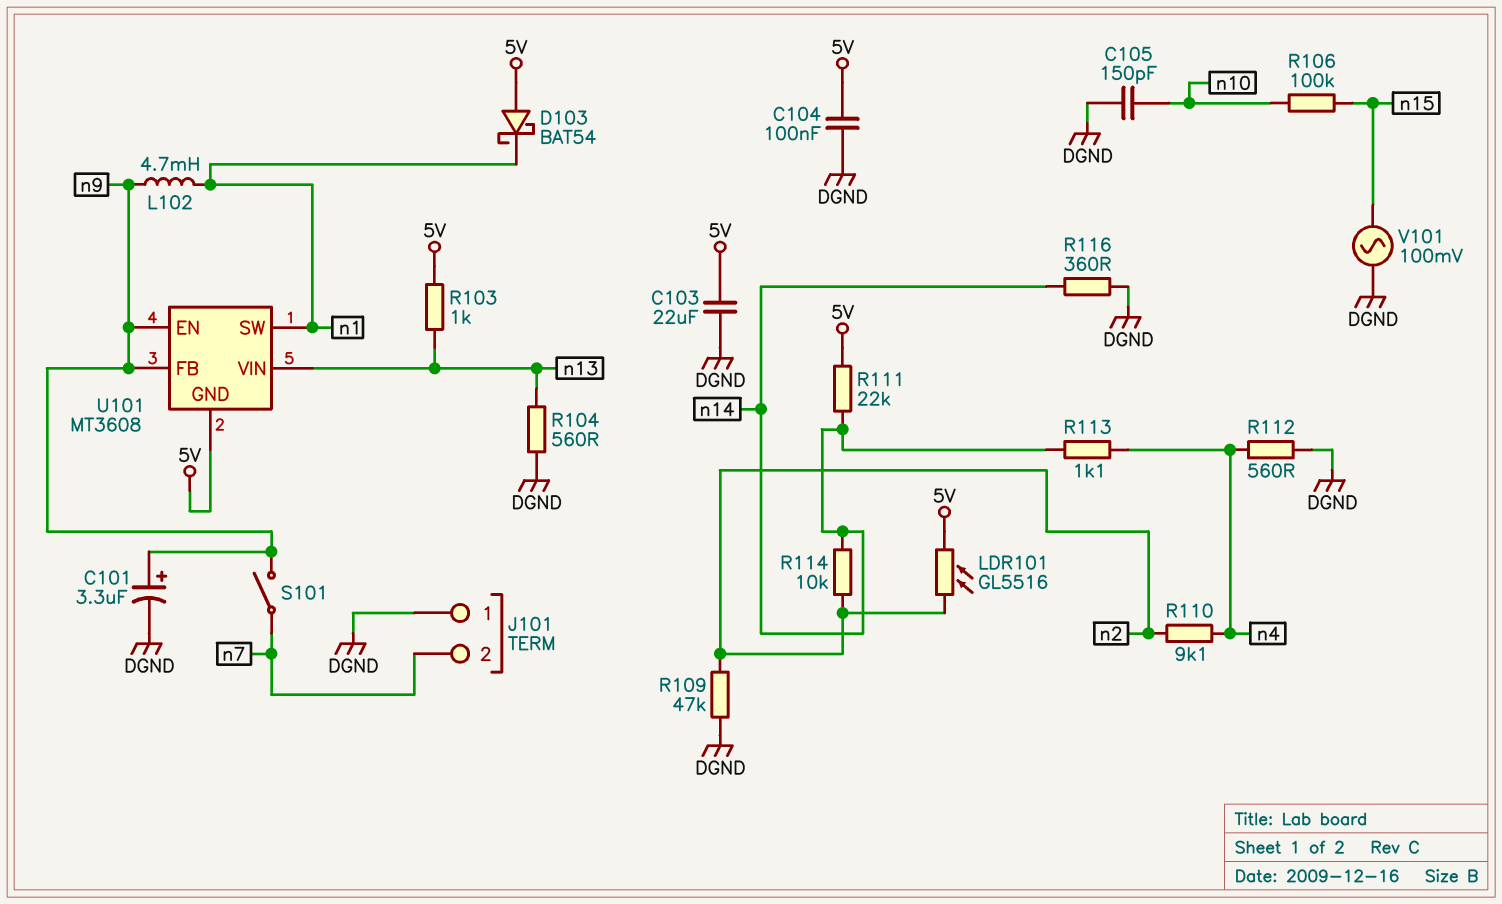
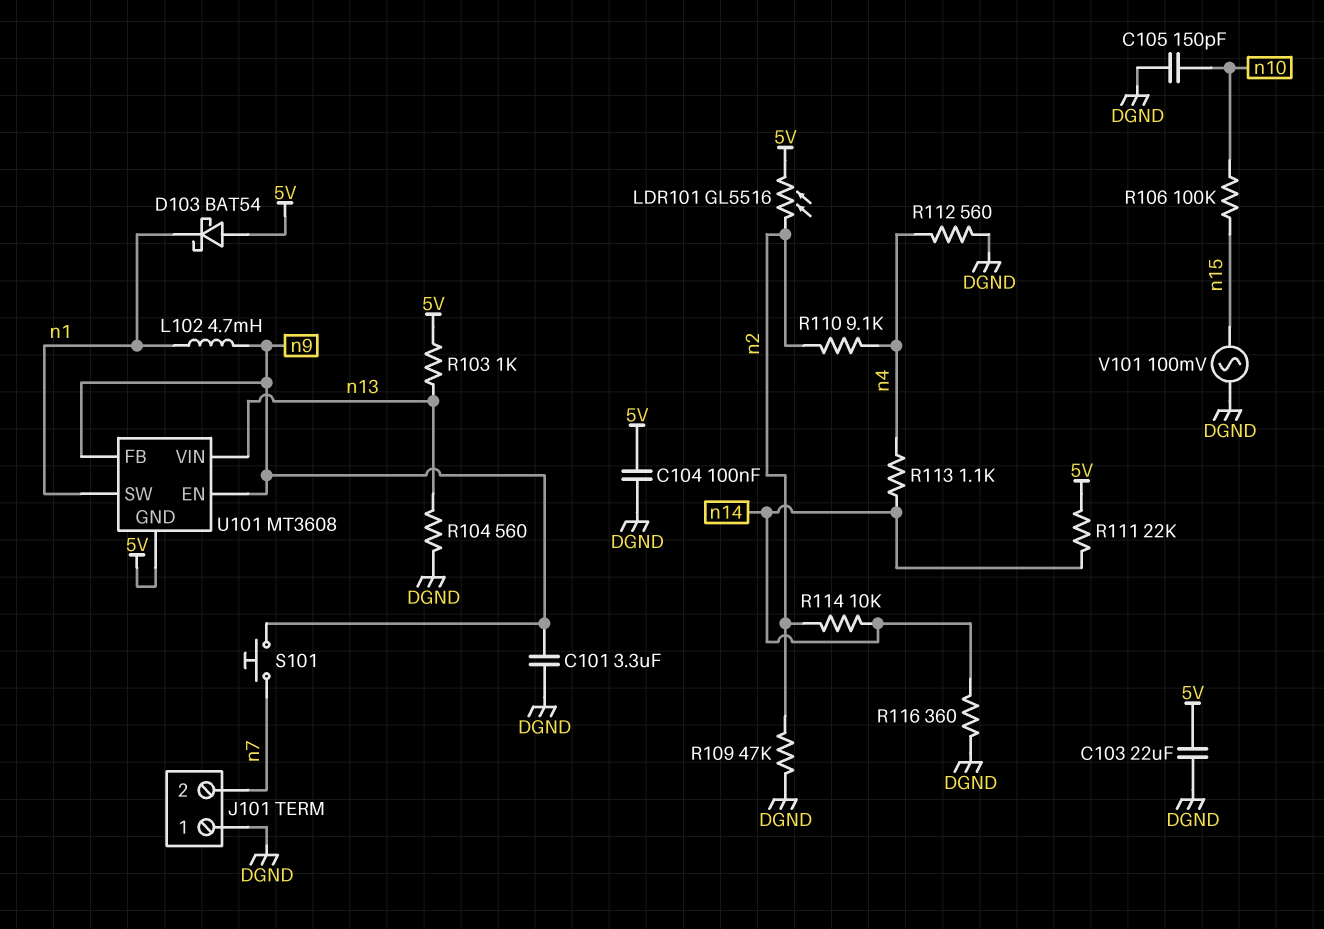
C101: 3.3uF (plus n9, minus DGND) -> 3.3uF (DGND, n9)
S101: switch (n7, n9) -> button (n7, n9)

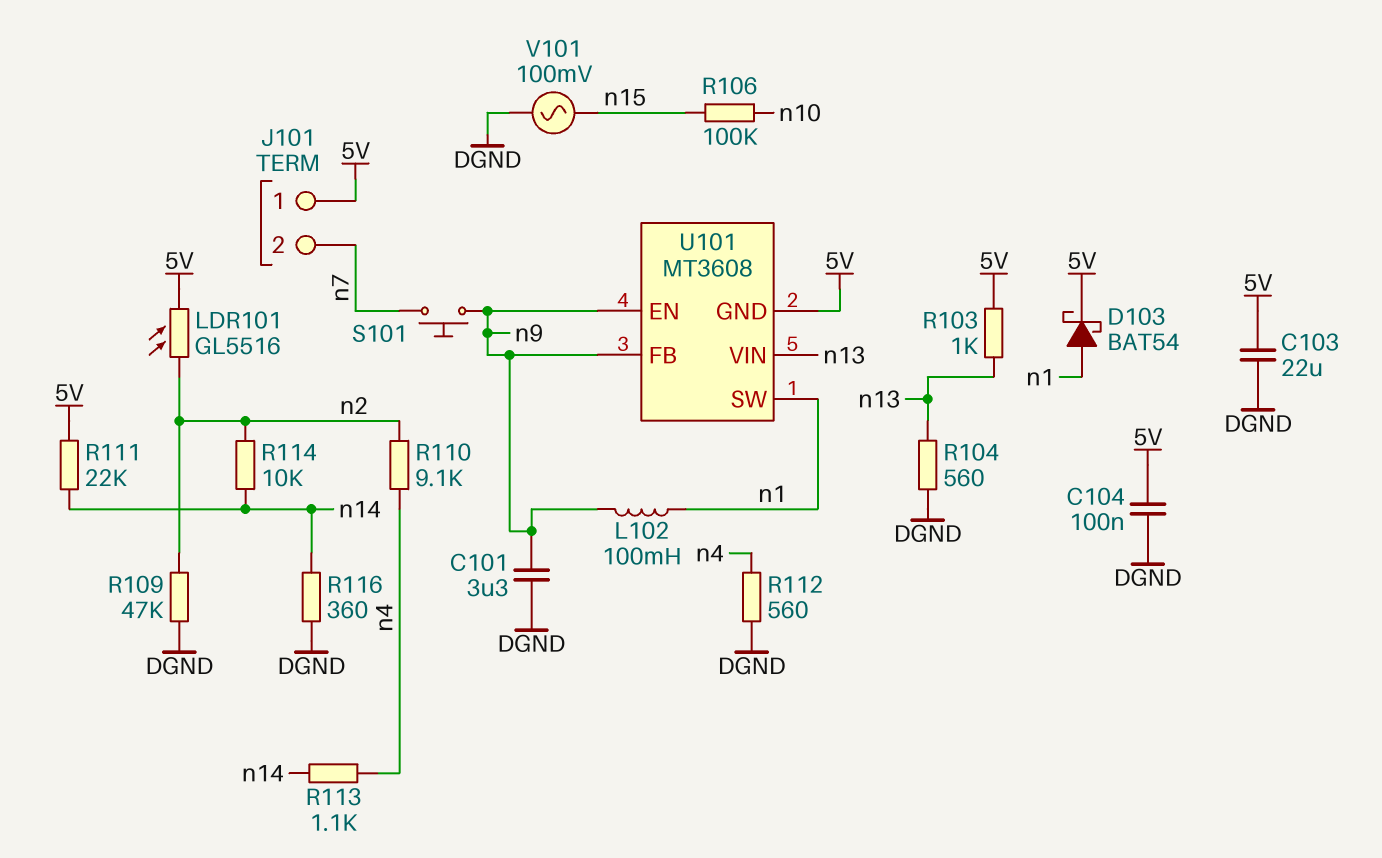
C105: 150pF (DGND, n10) -> none
D103: schottky BAT54 (A 5V, K n1) -> schottky BAT54 (A n1, K 5V)
J101 pin 1: DGND -> 5V
L102: 4.7mH (n1, n9) -> 100mH (n1, n9)

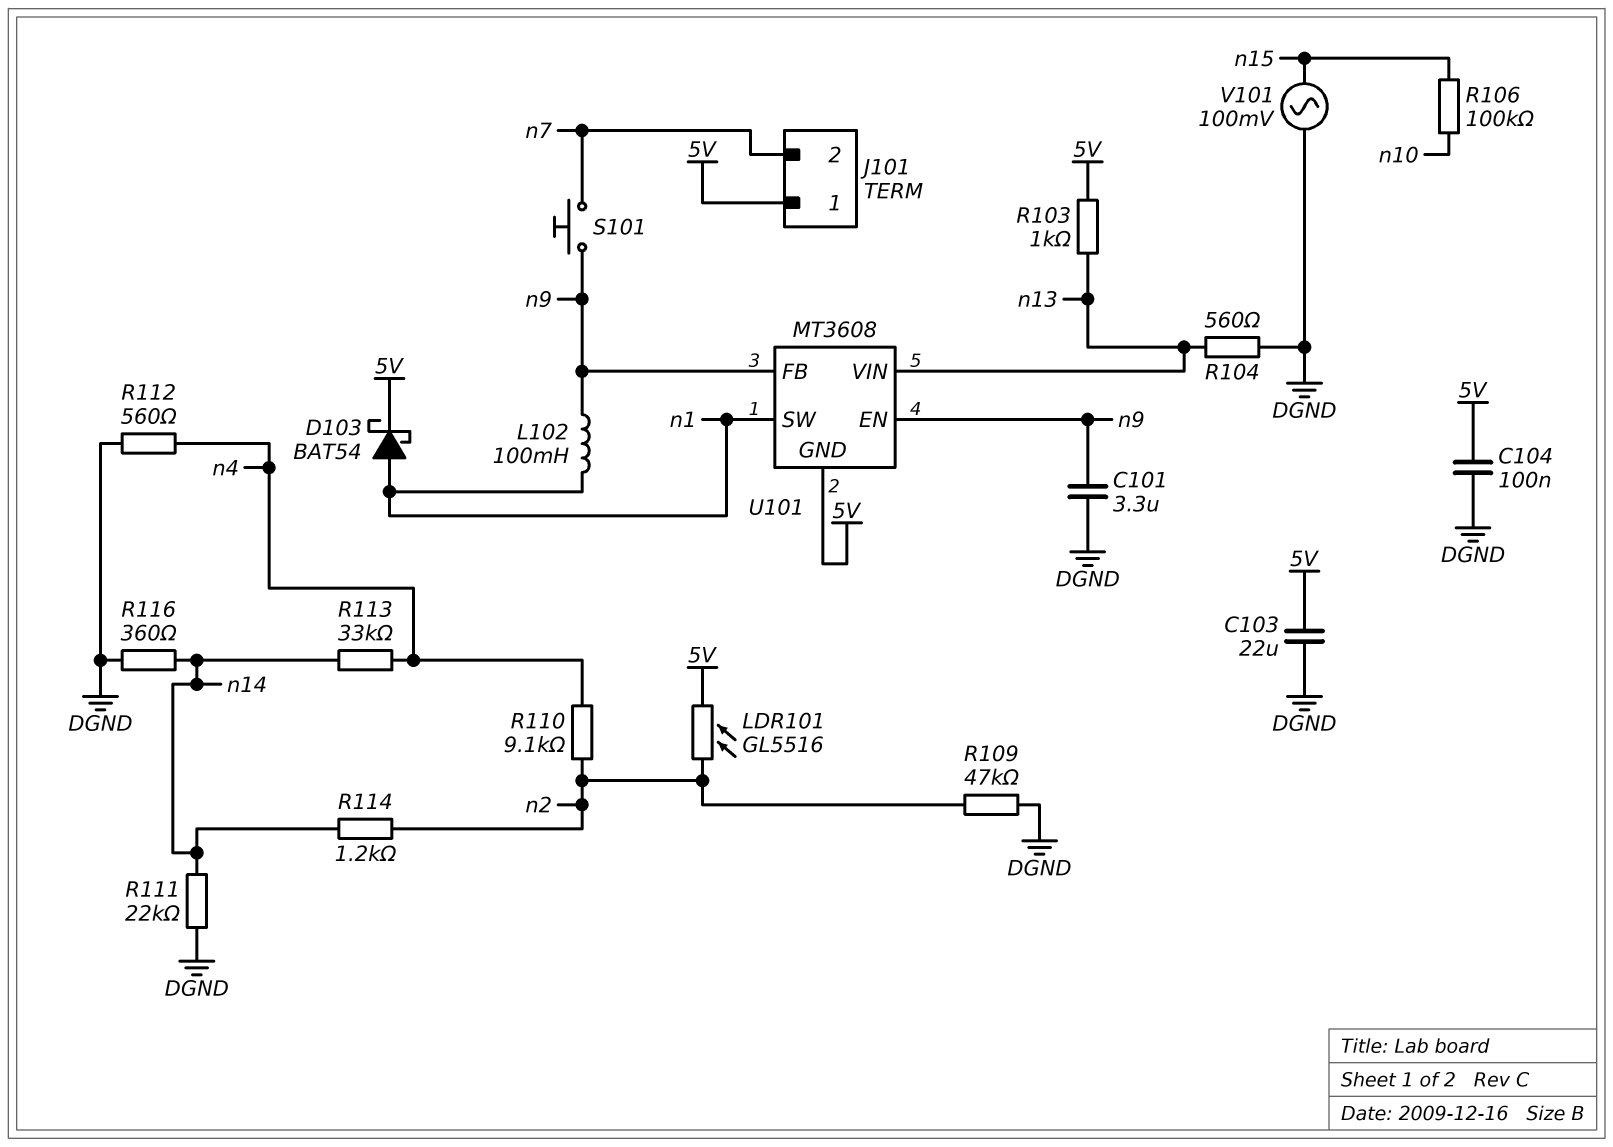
R111: 22k (5V, n14) -> 22k (DGND, n14)
R113: 1.1k (n4, n14) -> 33k (n4, n14)
R114: 10k (n2, n14) -> 1.2k (n2, n14)

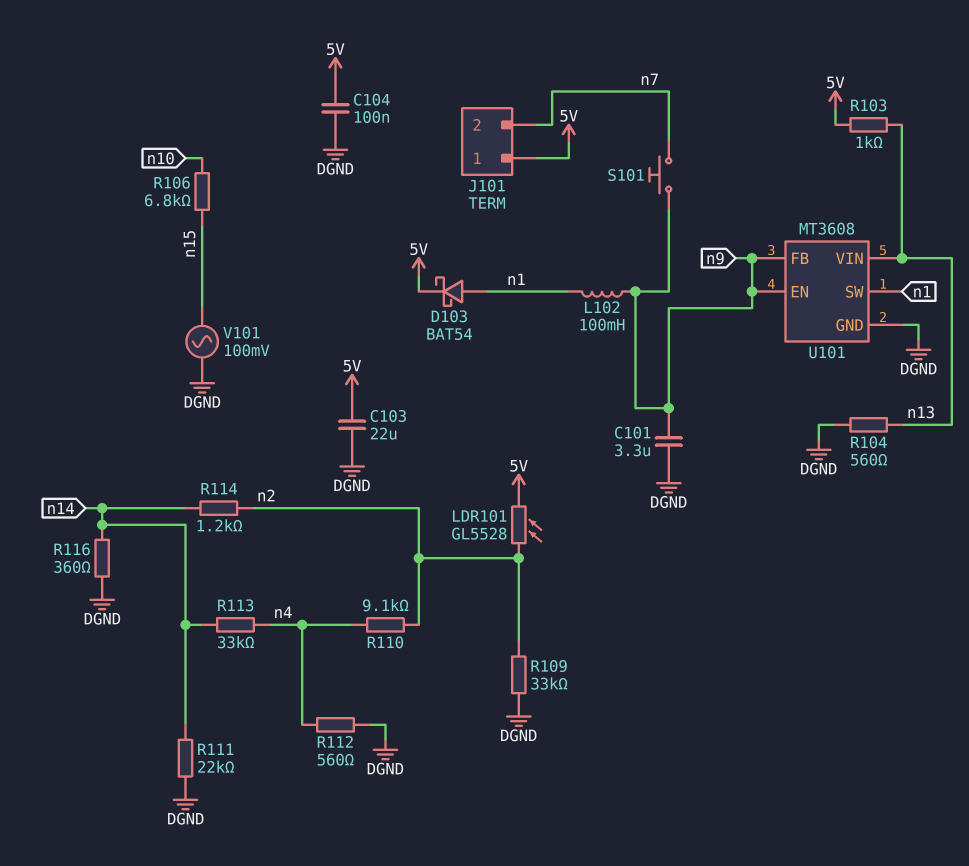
LDR101: GL5516 (5V, n2) -> GL5528 (5V, n2)
R106: 100k (n10, n15) -> 6.8k (n10, n15)
R109: 47k (DGND, n2) -> 33k (DGND, n2)
U101 pin GND: 5V -> DGND

